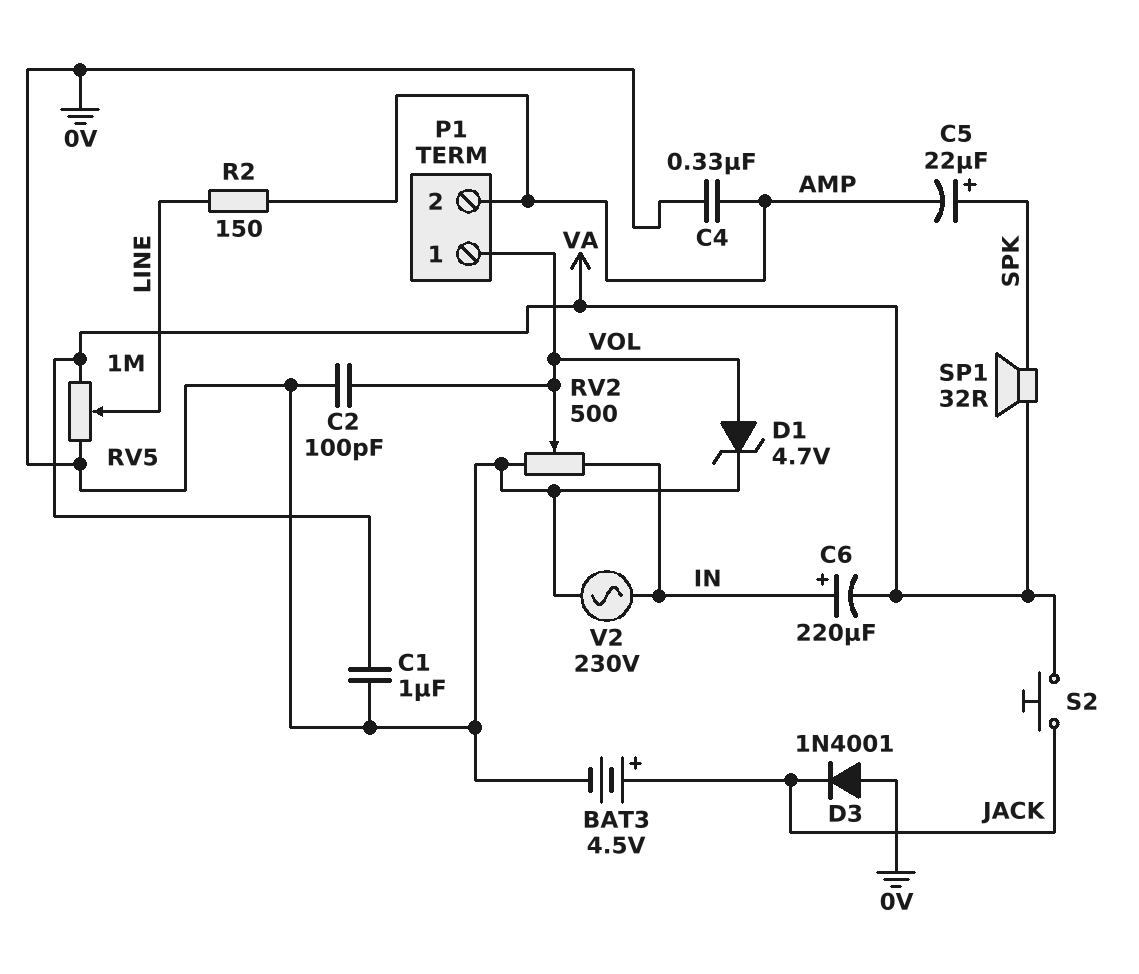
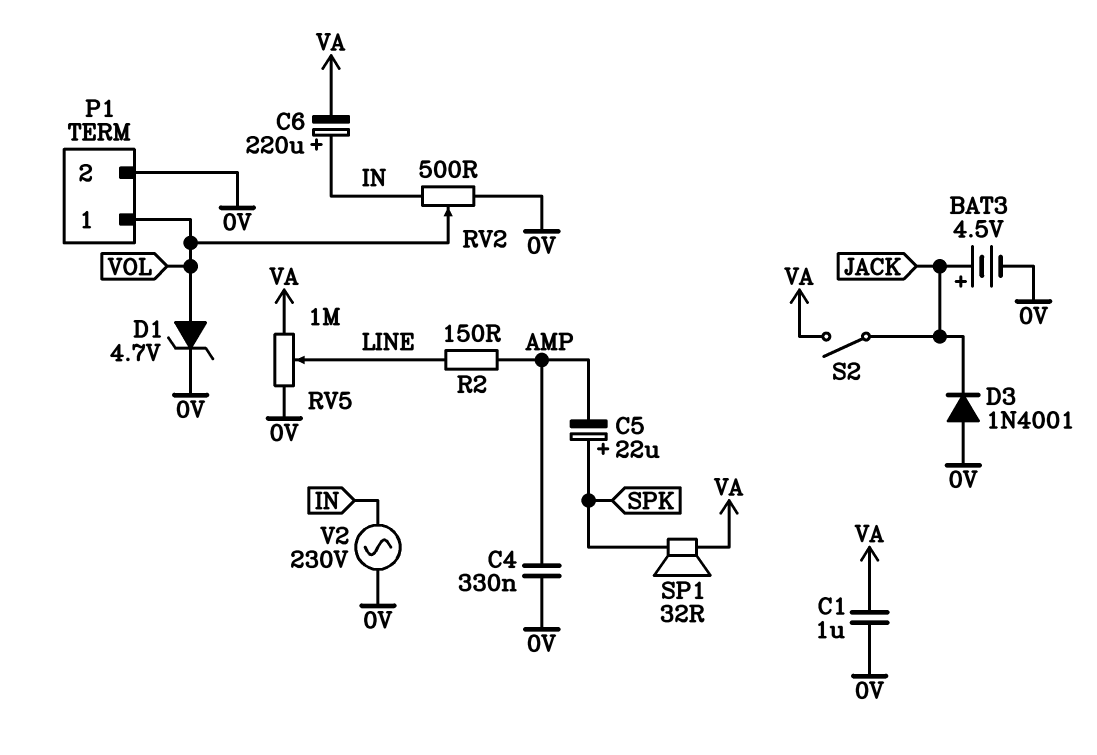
C2: 100pF (0V, VOL) -> none
P1 pin 2: AMP -> 0V
S2: button (JACK, VA) -> switch (JACK, VA)

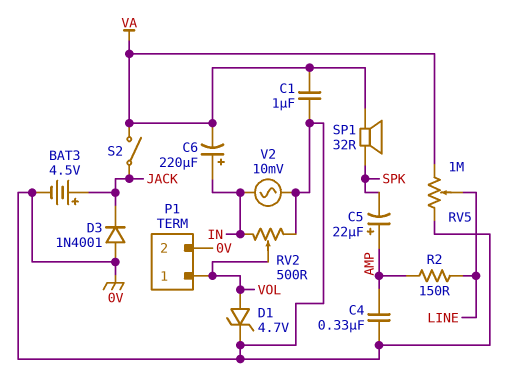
C5: 22uF (plus SPK, minus AMP) -> 22uF (plus AMP, minus SPK)
V2: AC 230V (0V, IN) -> AC 10mV (0V, IN)

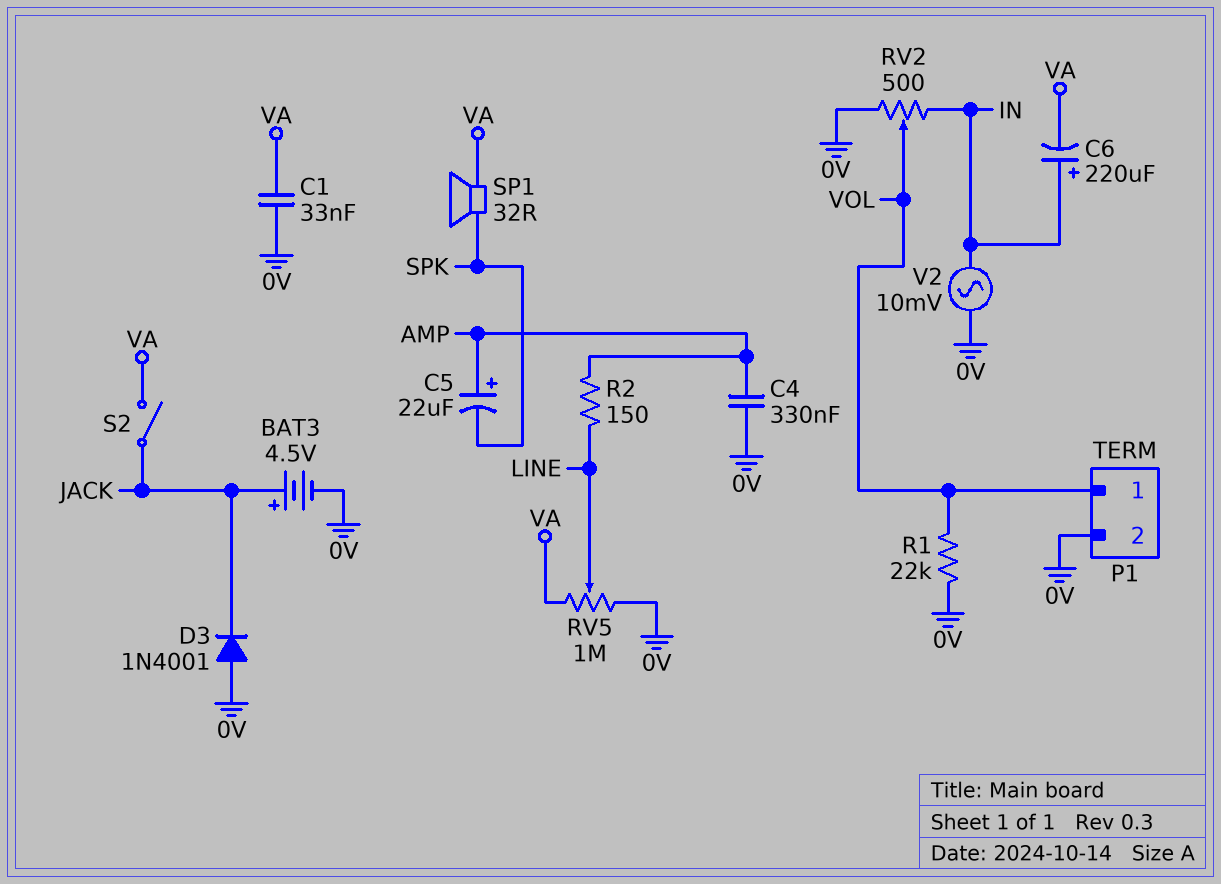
C1: 1uF (0V, VA) -> 33nF (0V, VA)
D1: zener 4.7V (A VOL, K 0V) -> none
R1: none -> 22k (0V, VOL)

